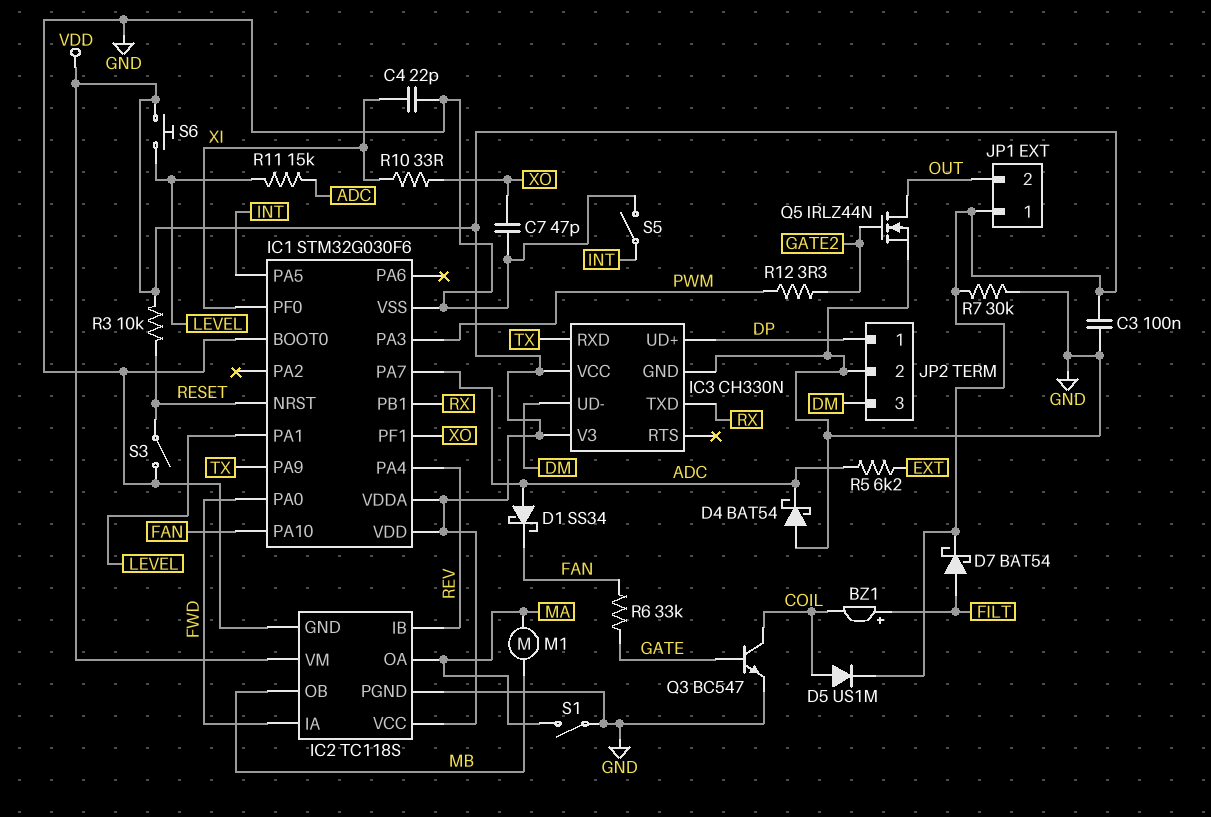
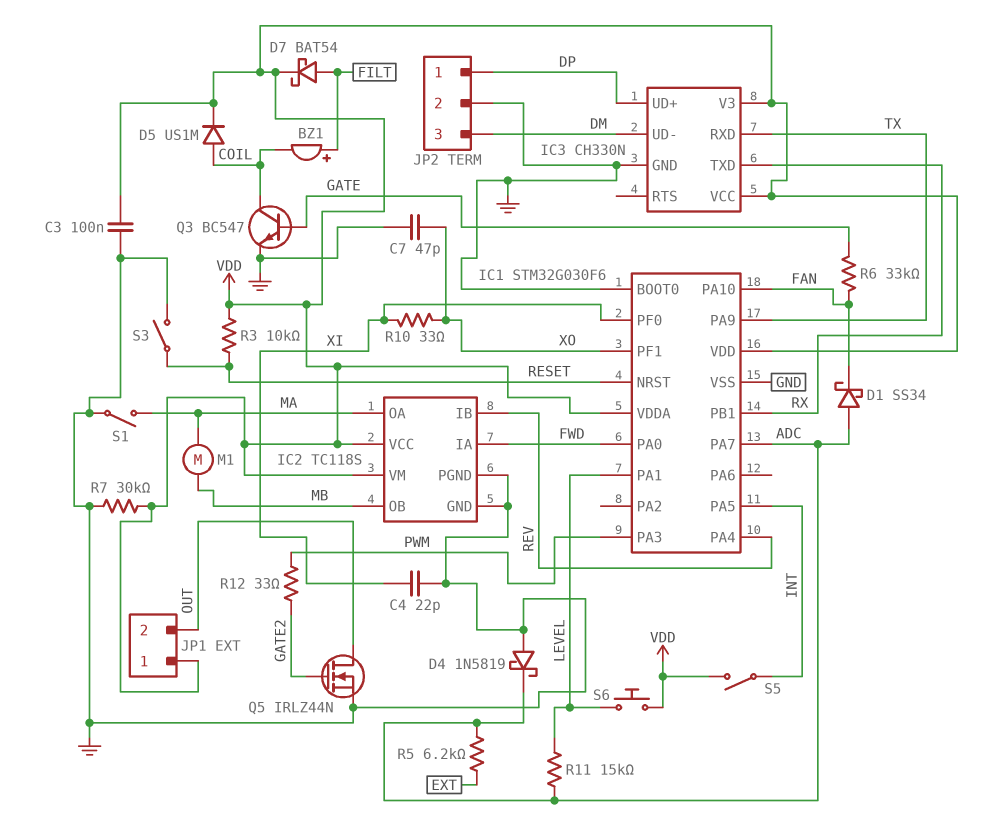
D4: schottky BAT54 (A GND, K ADC) -> schottky 1N5819 (A GND, K ADC)
R12: 3.3 (GATE2, PWM) -> 33 (GATE2, PWM)
S5: switch (GND, INT) -> switch (INT, VDD)

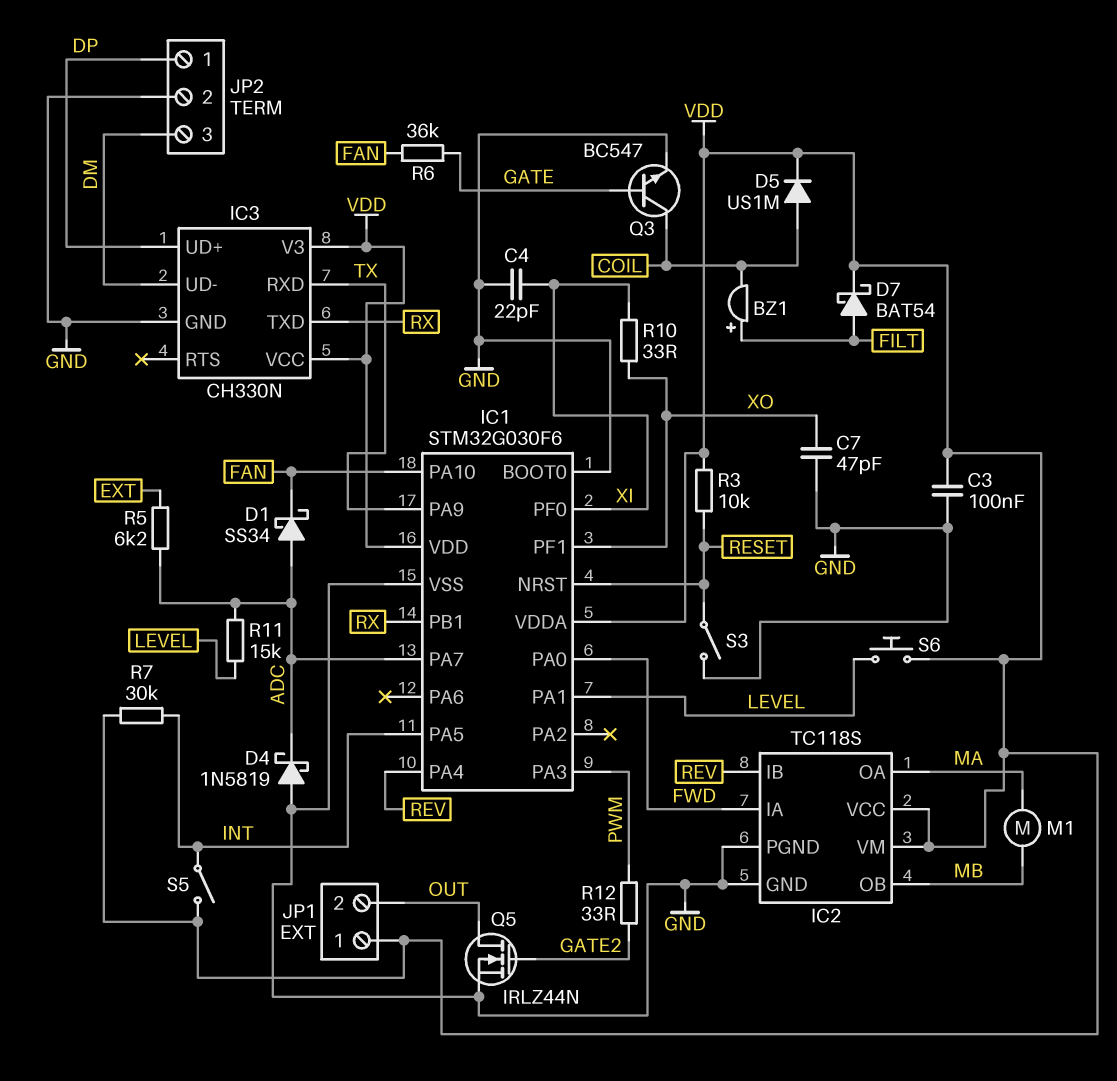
R6: 33k (FAN, GATE) -> 36k (FAN, GATE)
R7: 30k (GND, VDD) -> 30k (INT, VDD)
S1: switch (GND, MA) -> none

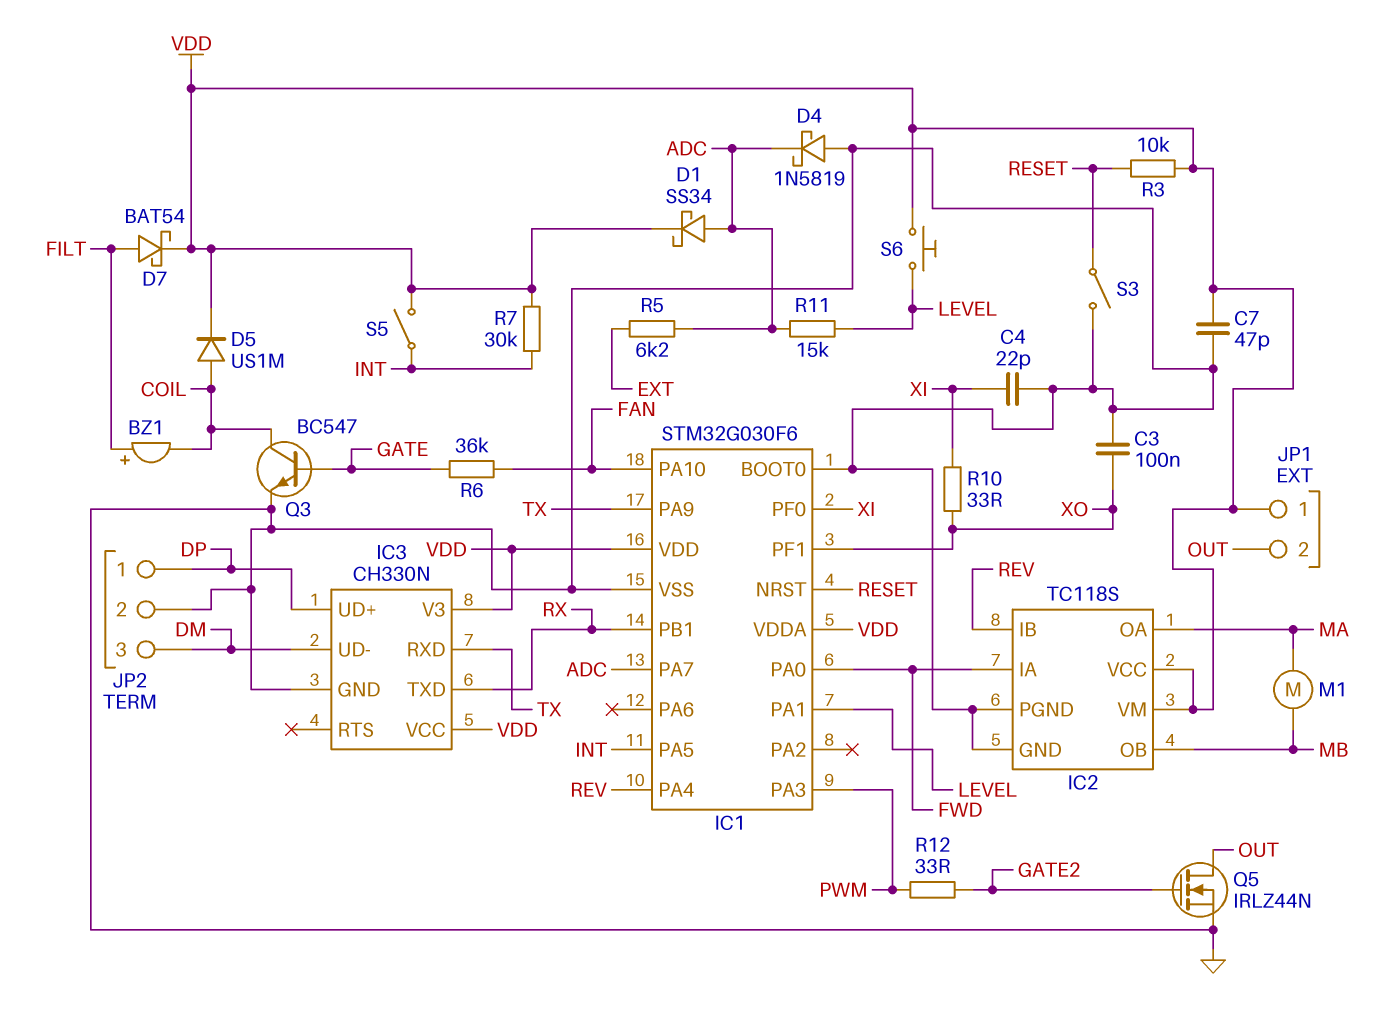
C3: 100nF (GND, VDD) -> 100nF (GND, XO)
C7: 47pF (GND, XO) -> 47pF (GND, VDD)
D1: schottky SS34 (A ADC, K FAN) -> schottky SS34 (A ADC, K VDD)

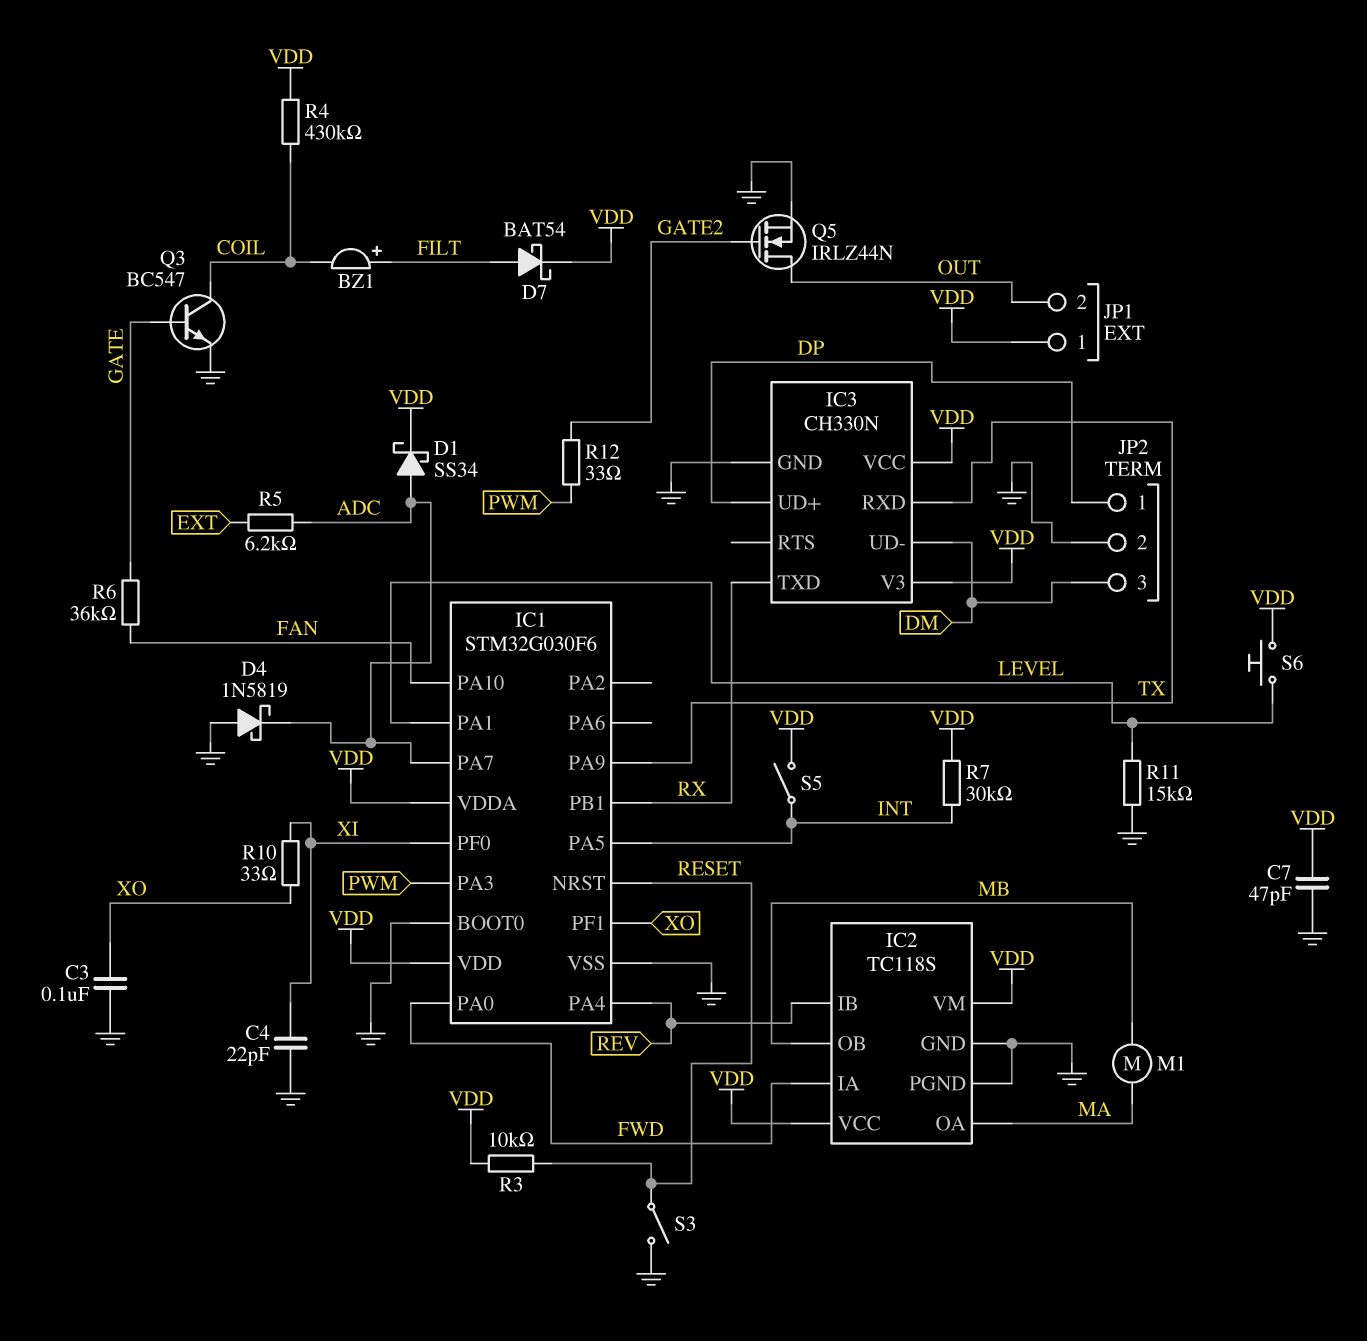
D5: diode US1M (A COIL, K VDD) -> none
R4: none -> 430k (COIL, VDD)
R11: 15k (ADC, LEVEL) -> 15k (GND, LEVEL)

